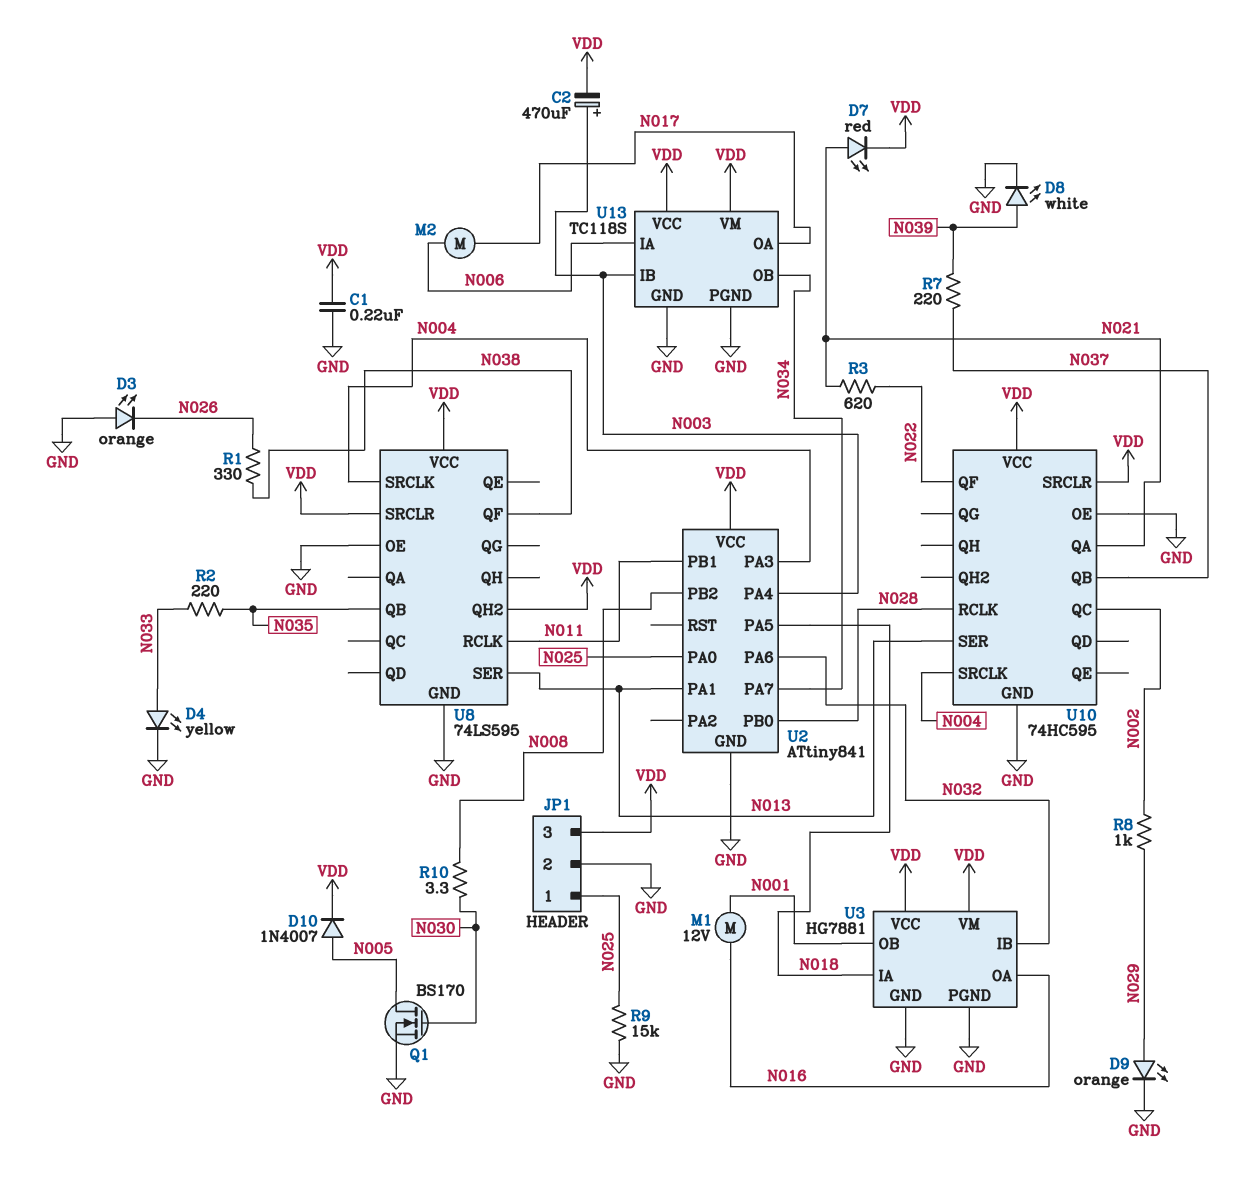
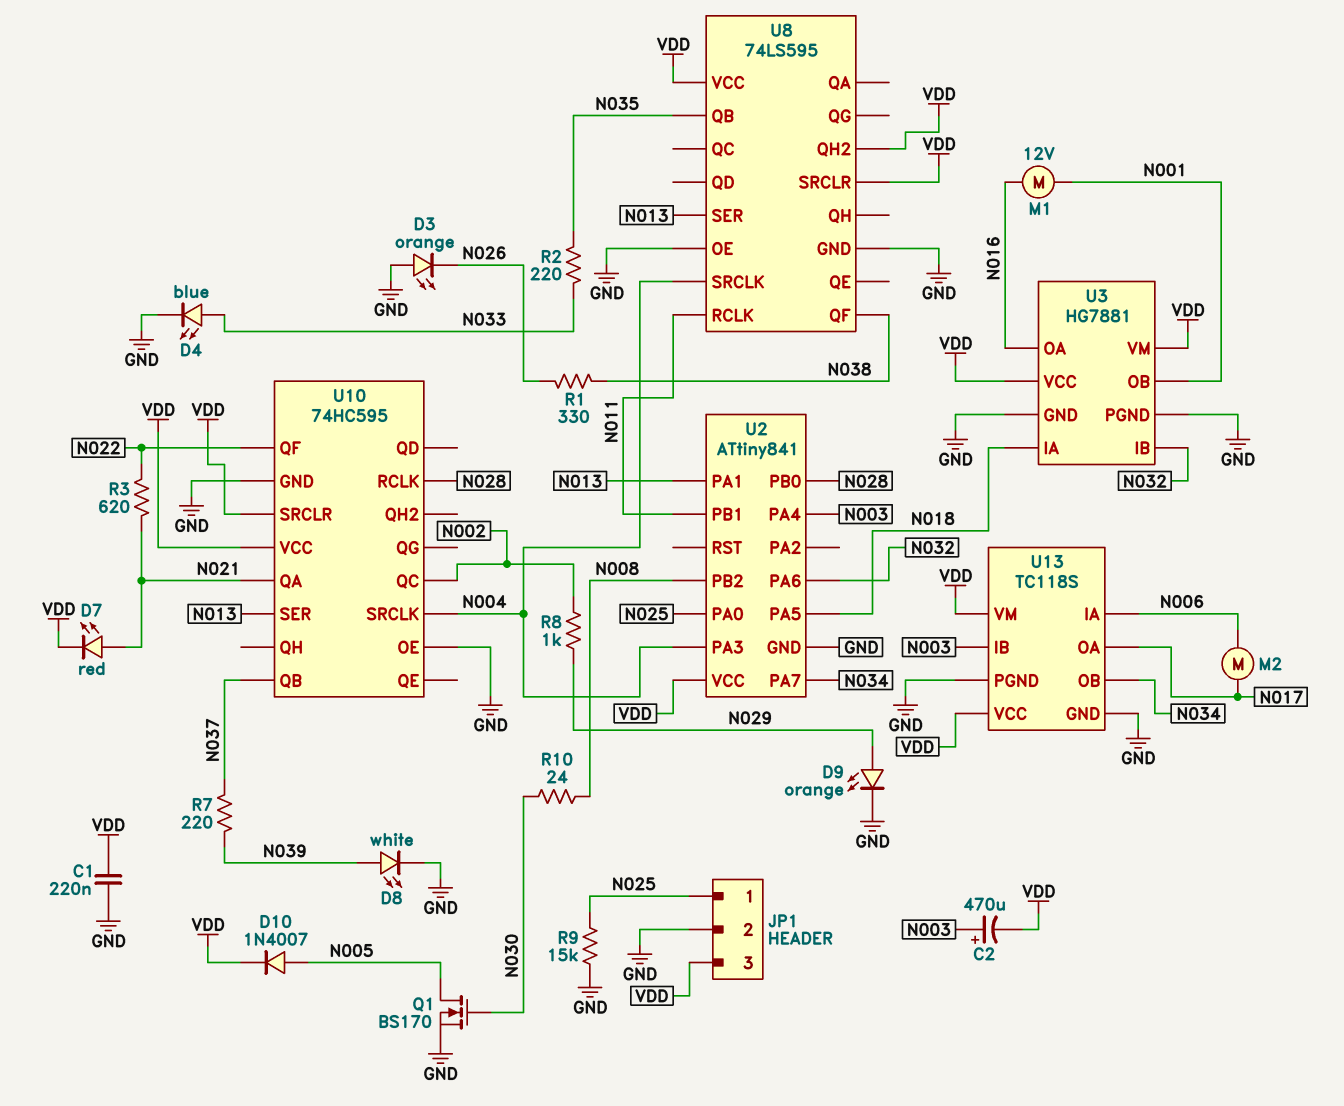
D4: LED yellow (A N033, K GND) -> LED blue (A N033, K GND)
R10: 3.3 (N008, N030) -> 24 (N008, N030)

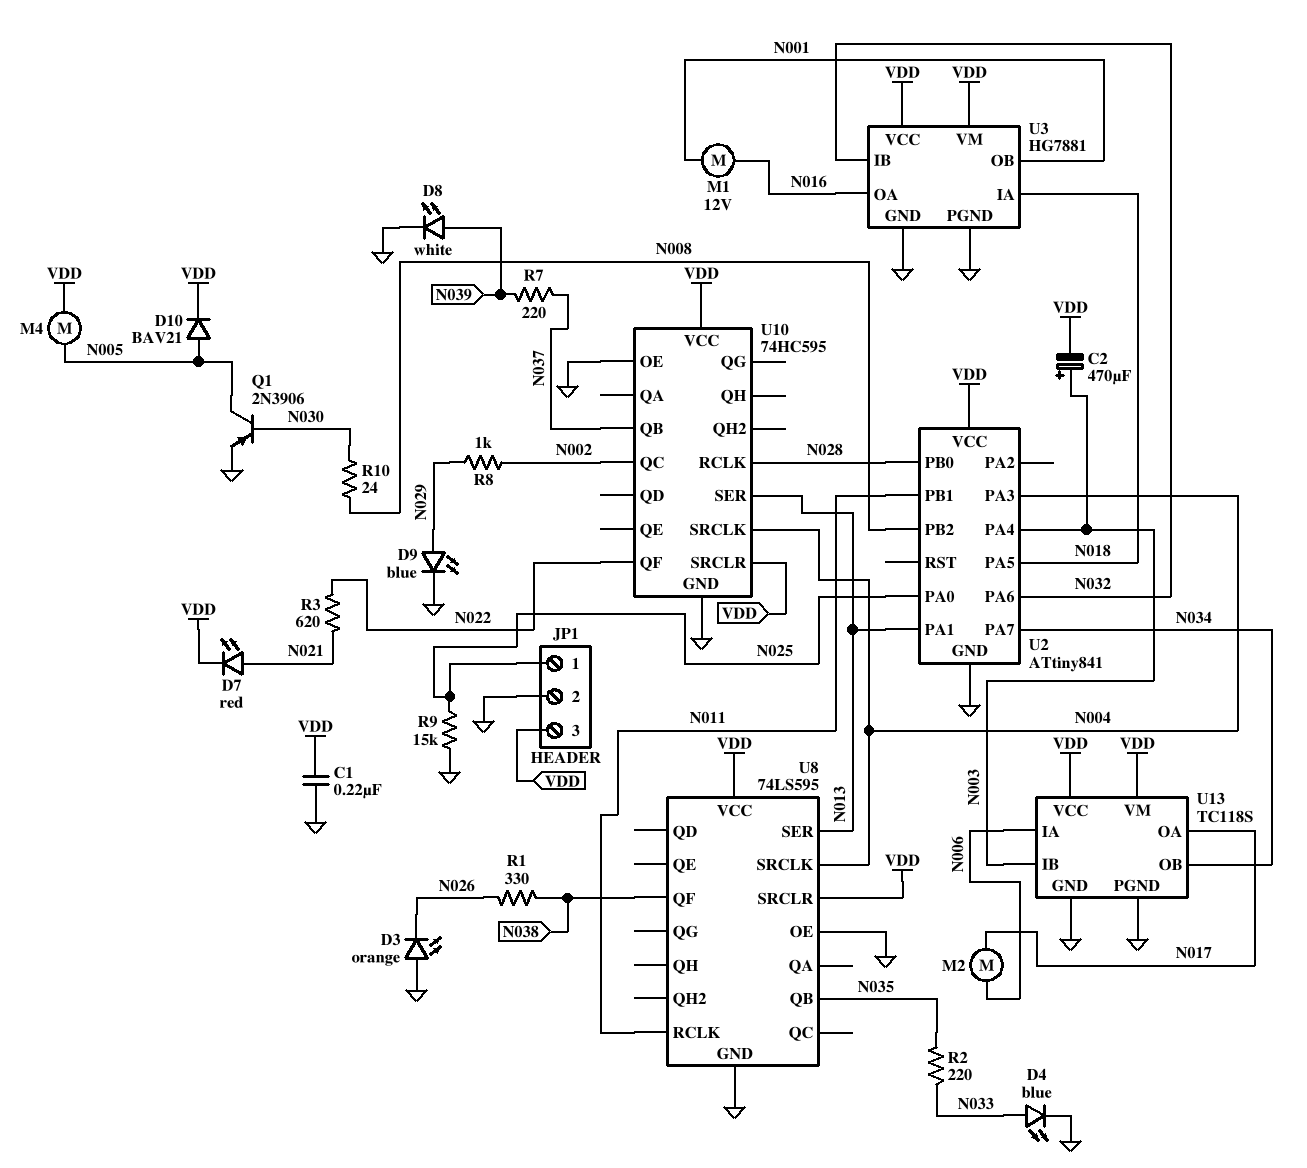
D9: LED orange (A N029, K GND) -> LED blue (A N029, K GND)
D10: diode 1N4007 (A N005, K VDD) -> diode BAV21 (A N005, K VDD)
M4: none -> motor (N005, VDD)
Q1: NMOS BS170 (G N030, D N005, S GND) -> PNP 2N3906 (B N030, C N005, E GND)
U8 pin QH2: VDD -> none
U10 pin QA: N021 -> none

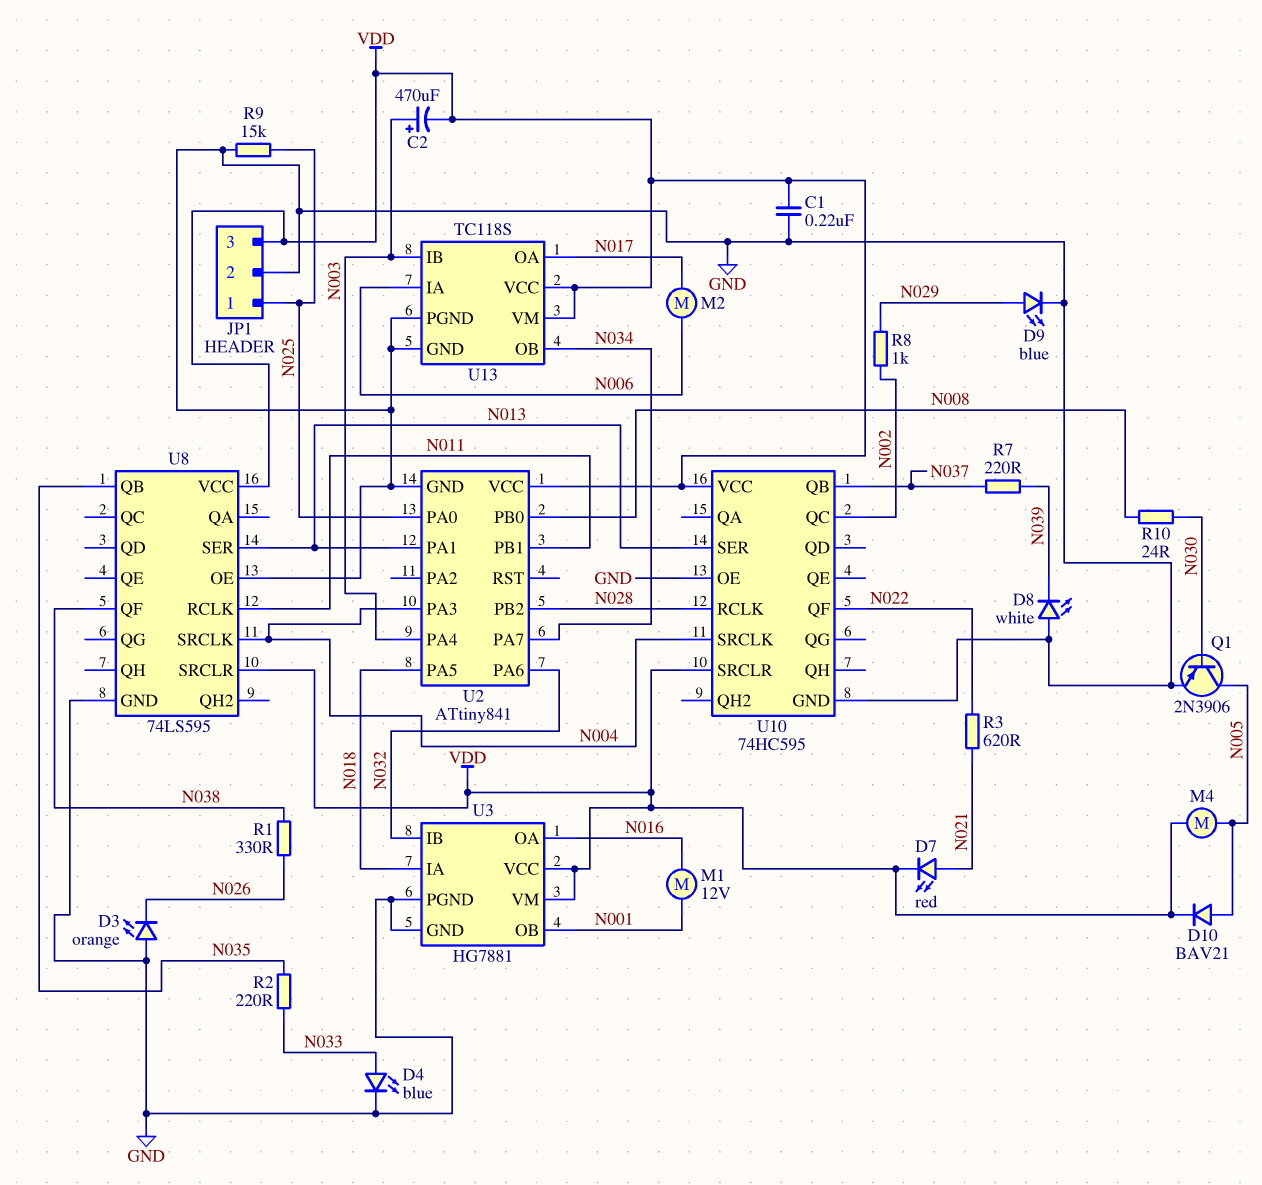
D8: LED white (A N039, K GND) -> LED white (A GND, K N039)
U2 pin PB0: N028 -> N008
U2 pin PB2: N008 -> N028

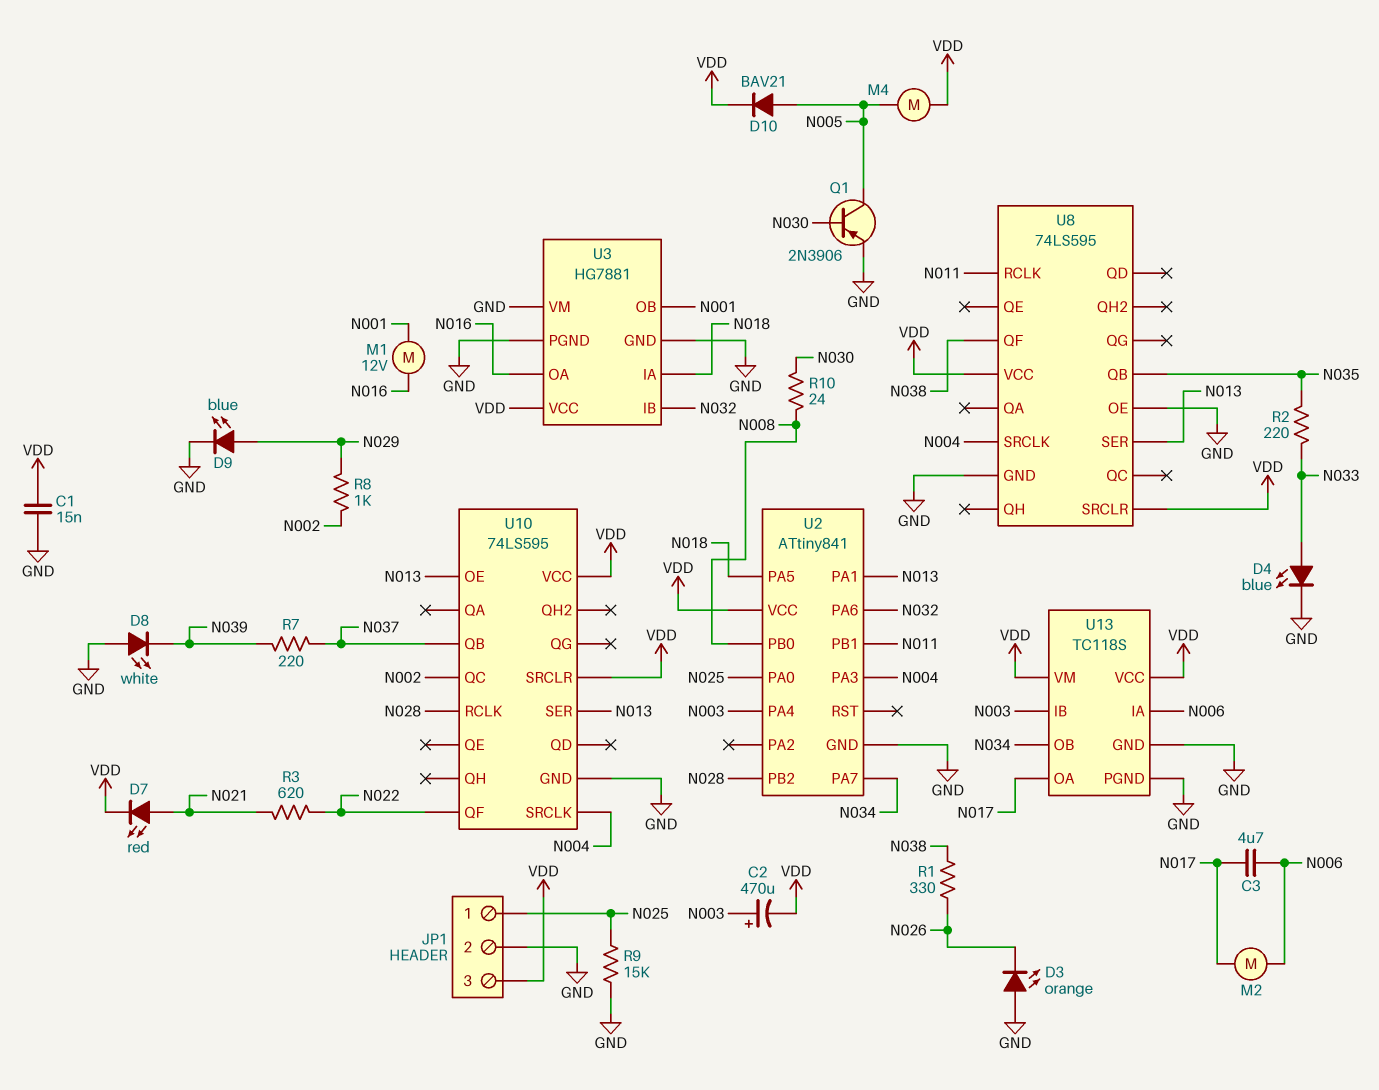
C1: 220nF (GND, VDD) -> 15nF (GND, VDD)
C3: none -> 4.7uF (N006, N017)
U3 pin VM: VDD -> GND
U10: 74HC595 -> 74LS595
U10 pin OE: GND -> N013

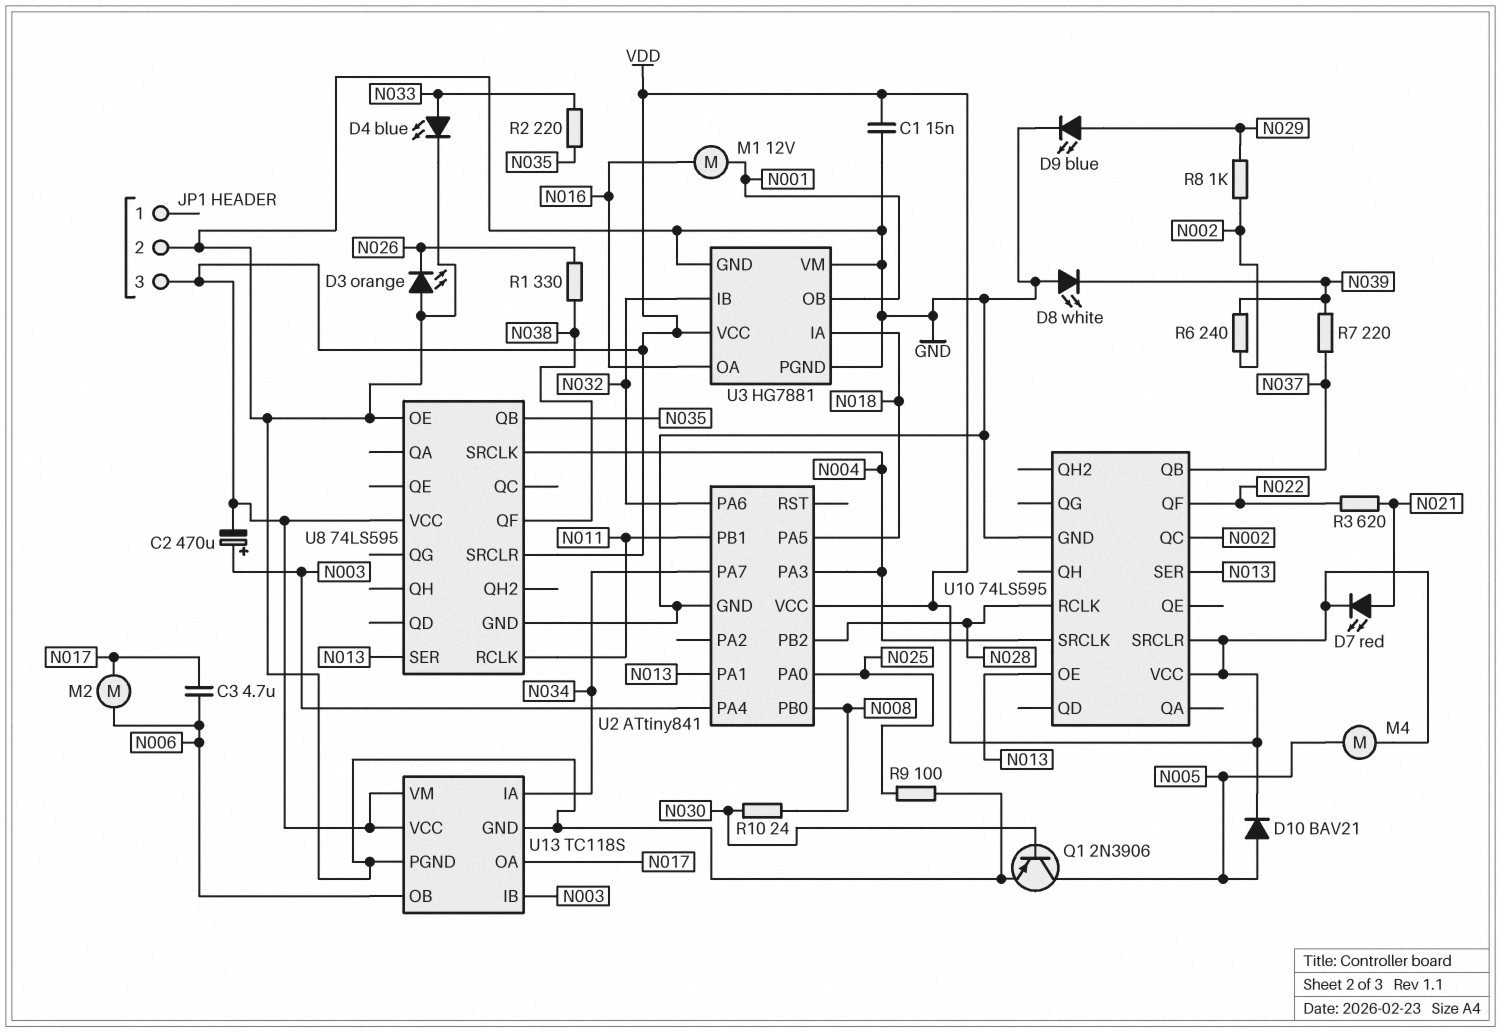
JP1 pin 1: N025 -> none
R6: none -> 240 (N002, N039)
R9: 15k (GND, N025) -> 100 (GND, N025)
U13 pin IA: N006 -> N034
U13 pin OB: N034 -> N006

